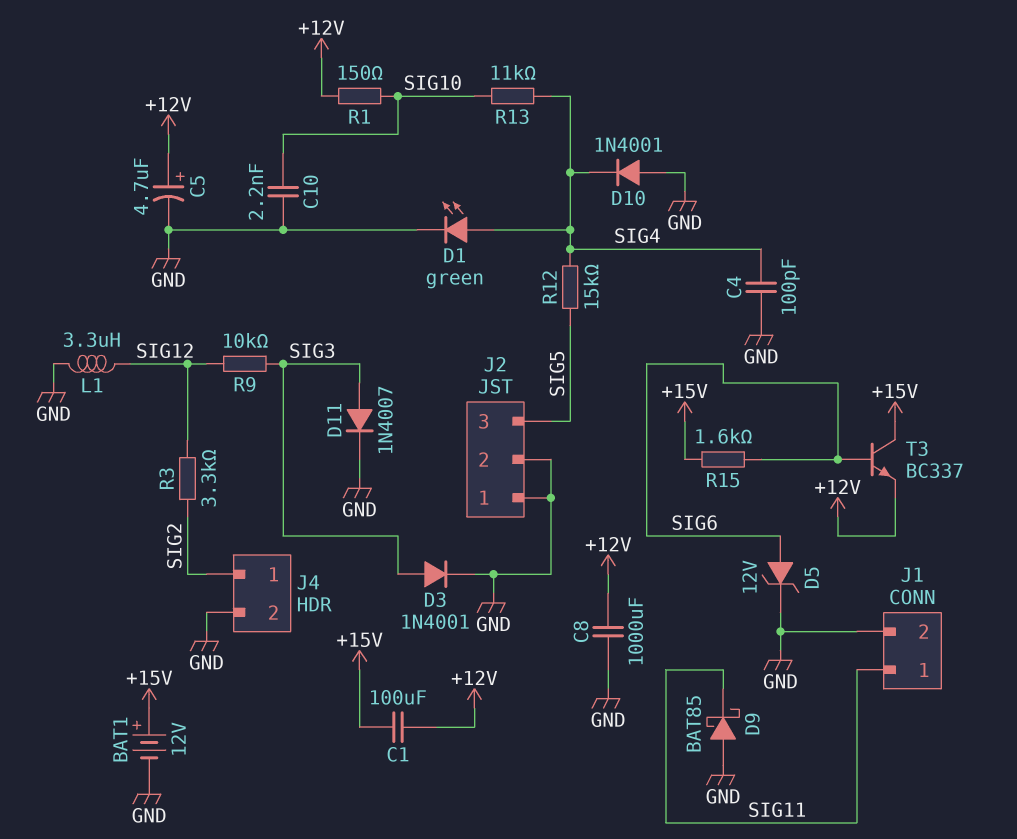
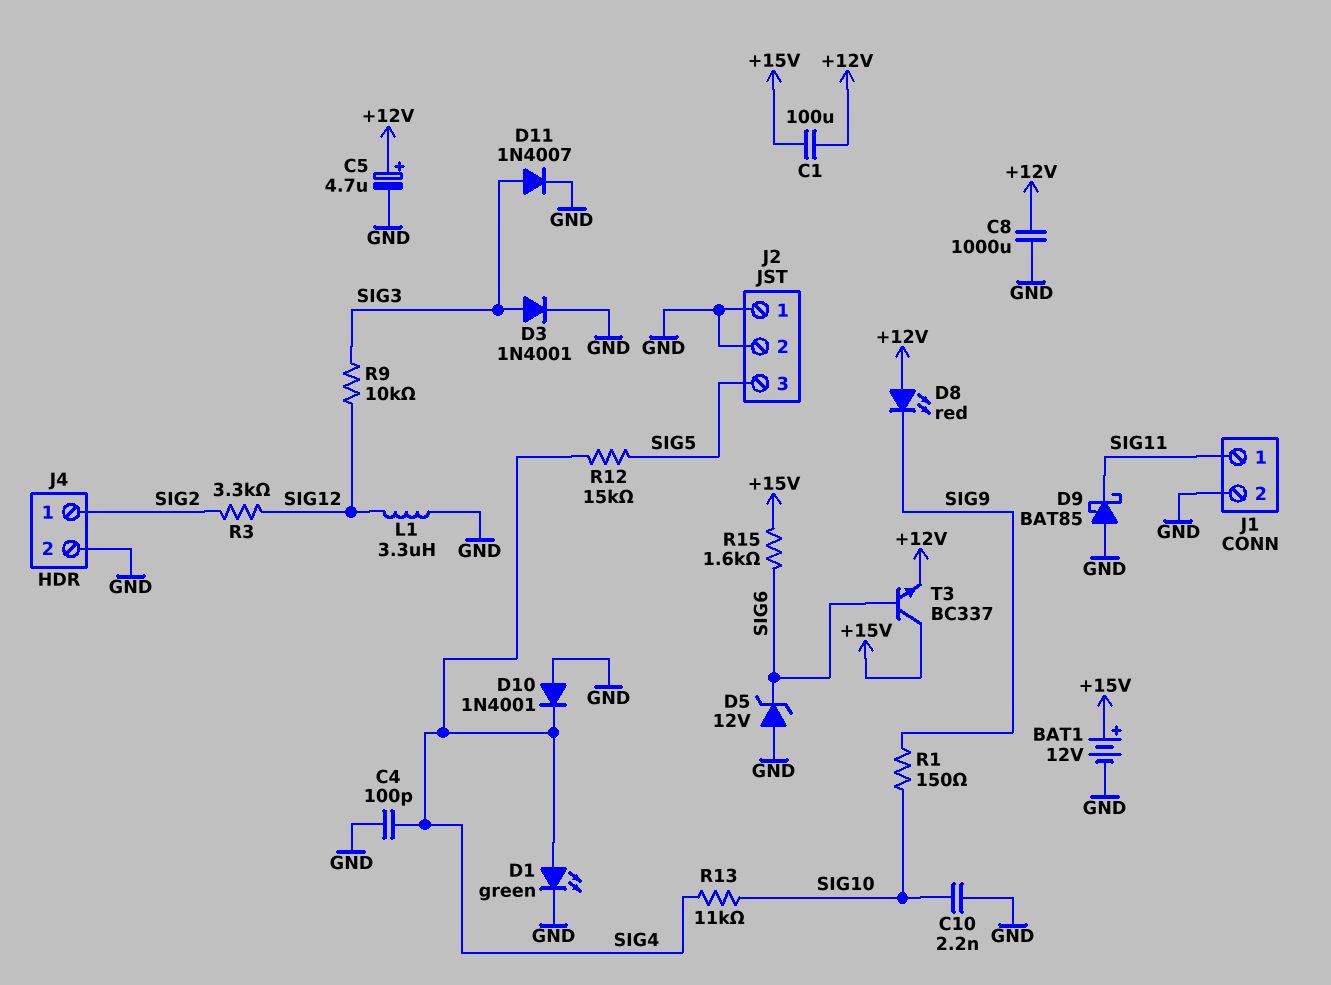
D5: zener 12V (A SIG6, K GND) -> zener 12V (A GND, K SIG6)
D8: none -> LED red (A +12V, K SIG9)
R1: 150 (+12V, SIG10) -> 150 (SIG9, SIG10)

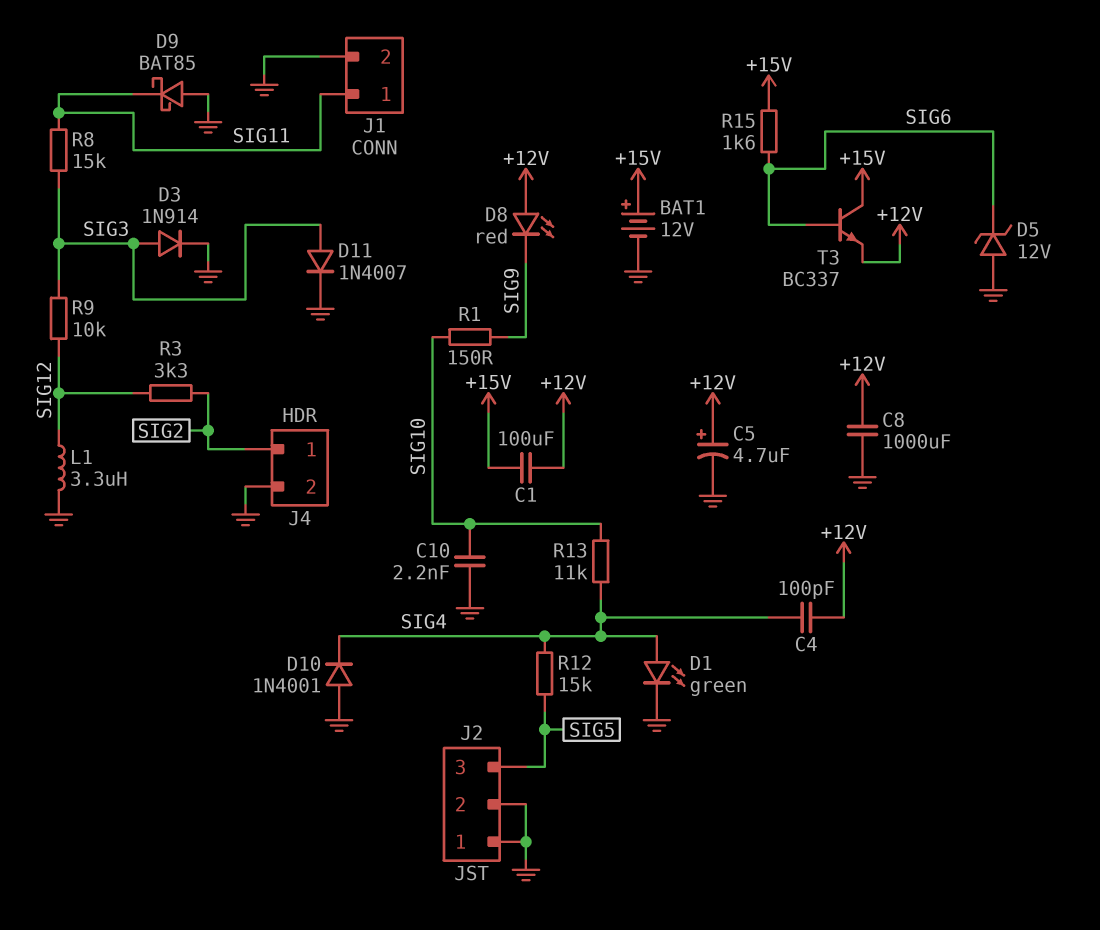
C4: 100pF (GND, SIG4) -> 100pF (+12V, SIG4)
D3: diode 1N4001 (A SIG3, K GND) -> diode 1N914 (A SIG3, K GND)
R8: none -> 15k (SIG3, SIG11)

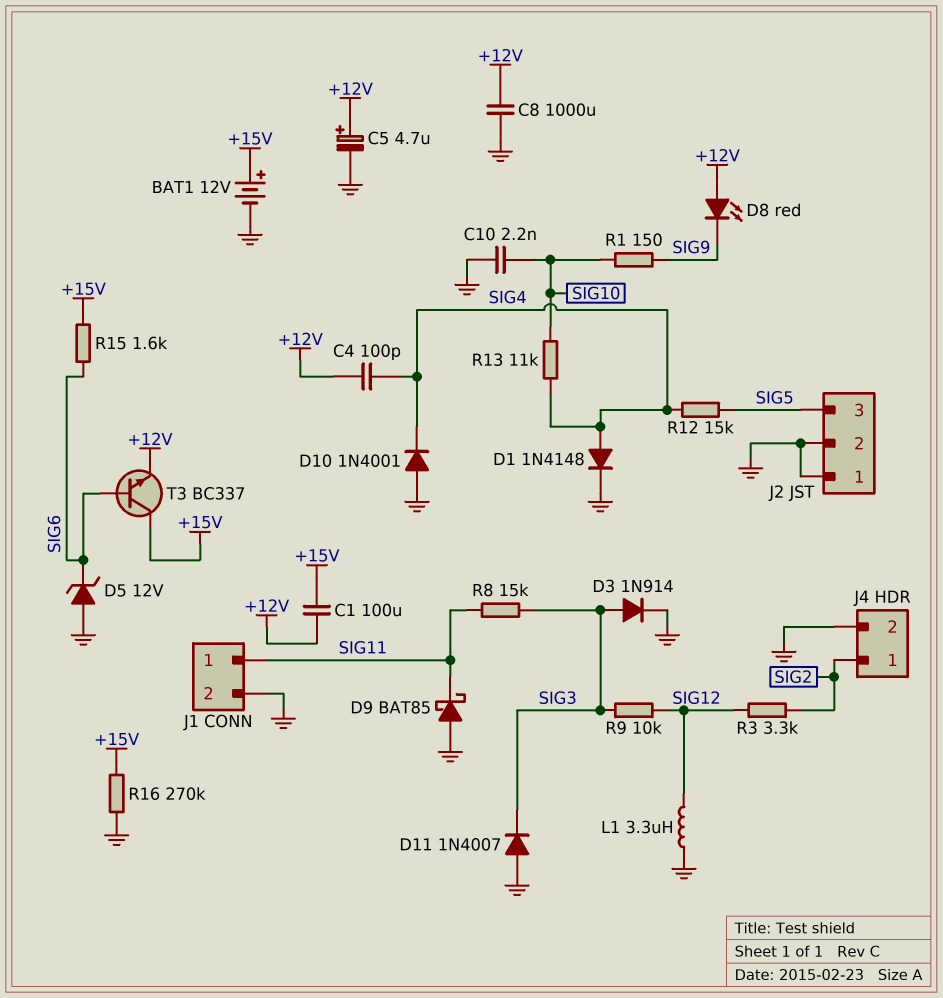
D1: LED green (A SIG4, K GND) -> diode 1N4148 (A SIG4, K GND)
D11: diode 1N4007 (A SIG3, K GND) -> diode 1N4007 (A GND, K SIG3)
R16: none -> 270k (+15V, GND)

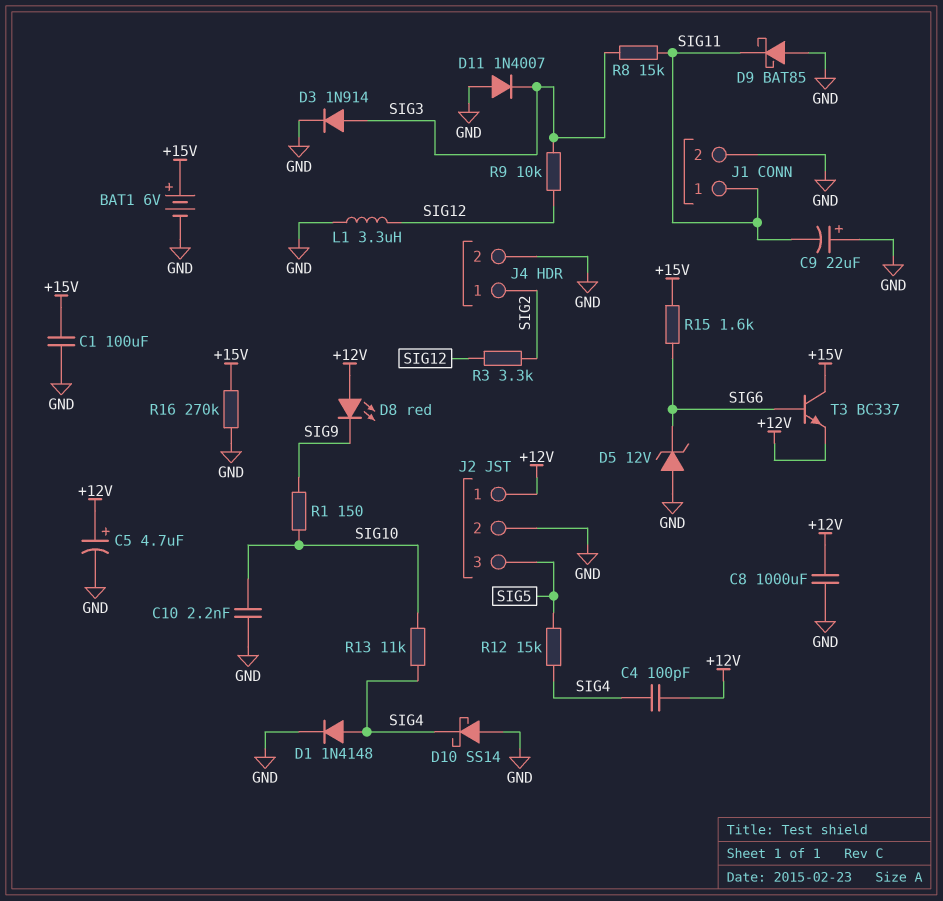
BAT1: 12V (plus +15V, minus GND) -> 6V (plus +15V, minus GND)
C1: 100uF (+12V, +15V) -> 100uF (+15V, GND)
C9: none -> 22uF (plus GND, minus SIG11)
D10: diode 1N4001 (A GND, K SIG4) -> schottky SS14 (A GND, K SIG4)
J2 pin 1: GND -> +12V

